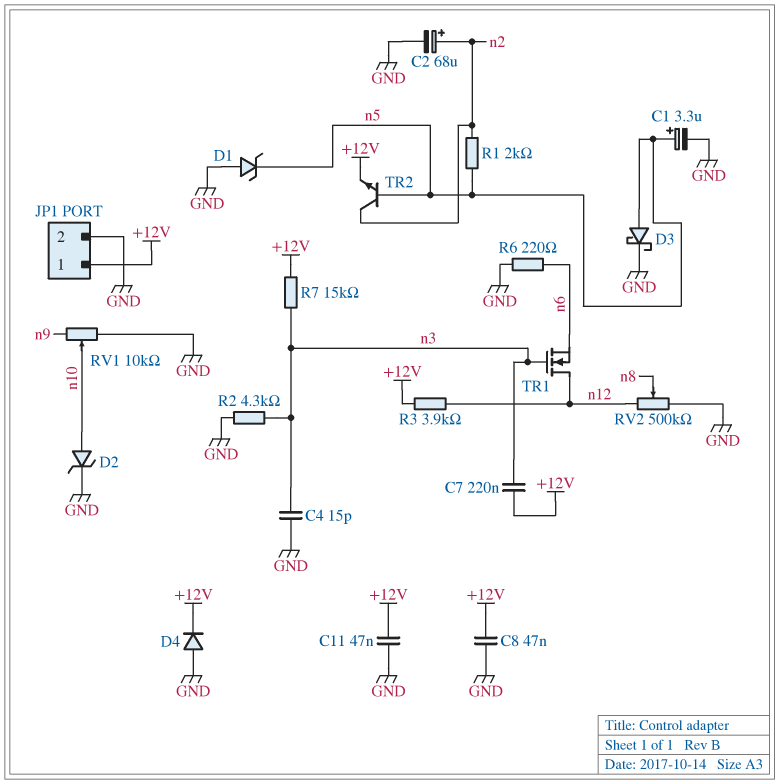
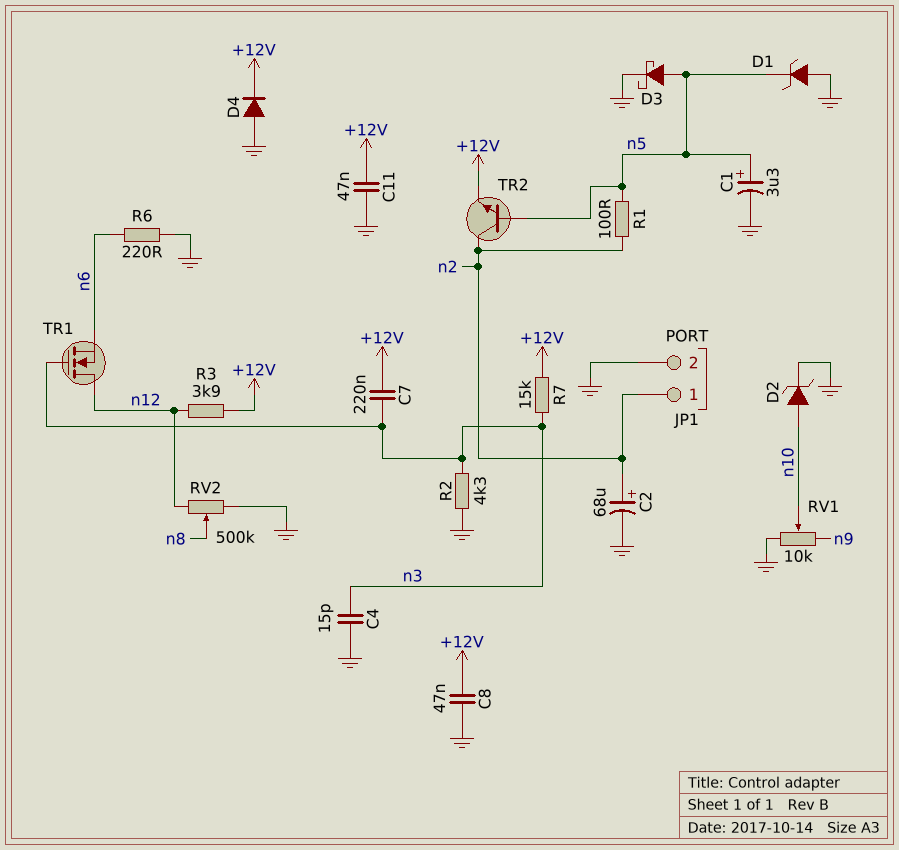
JP1 pin 1: +12V -> n2
R1: 2k (n2, n5) -> 100 (n2, n5)

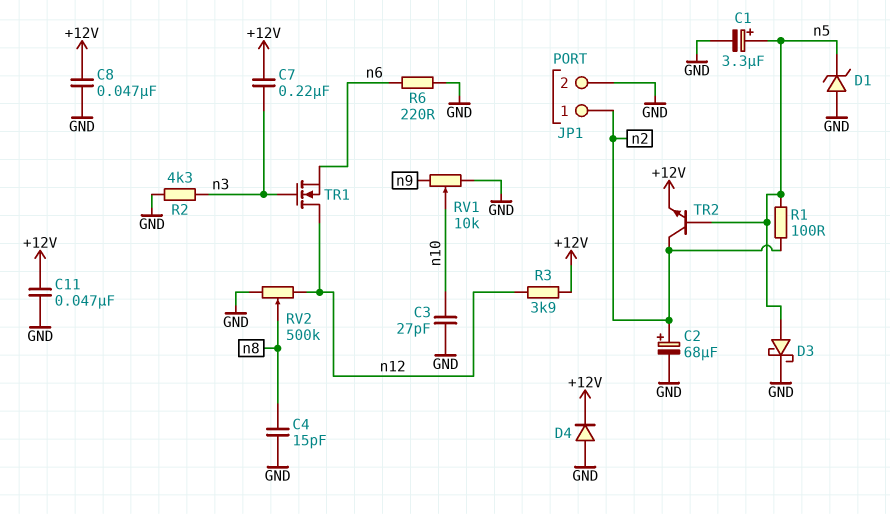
C3: none -> 27pF (GND, n10)
C4: 15pF (GND, n3) -> 15pF (GND, n8)
D2: zener (A n10, K GND) -> none
R7: 15k (+12V, n3) -> none

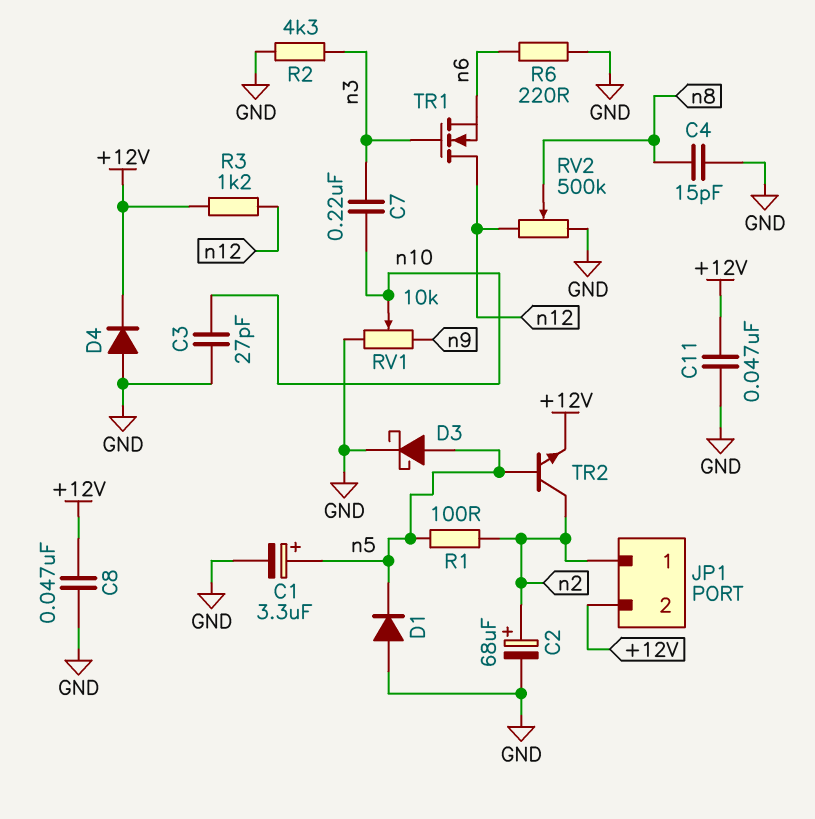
C7: 220nF (+12V, n3) -> 220nF (n3, n10)
D1: zener (A GND, K n5) -> diode (A GND, K n5)
JP1 pin 2: GND -> +12V
R3: 3.9k (+12V, n12) -> 1.2k (+12V, n12)

